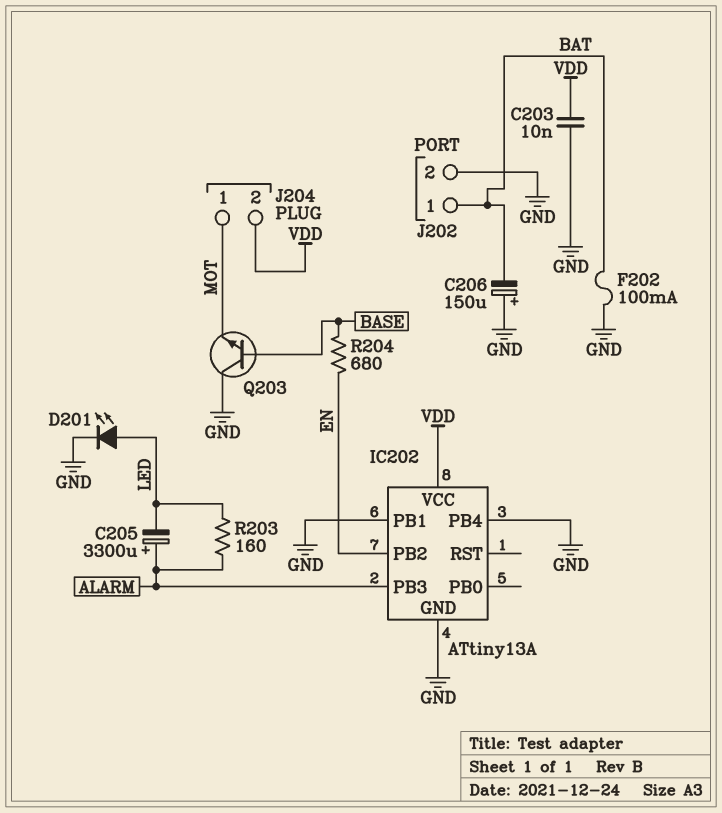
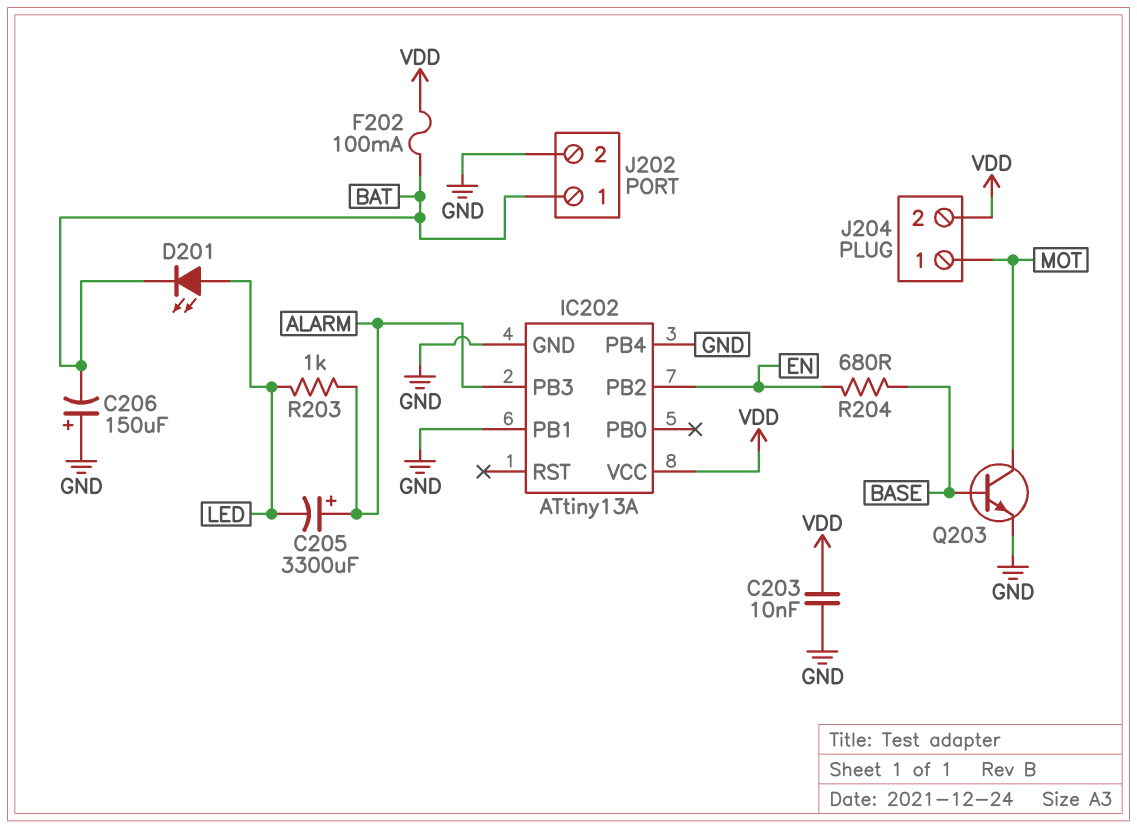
D201: LED (A LED, K GND) -> LED (A LED, K BAT)
F202: 100mA (BAT, GND) -> 100mA (BAT, VDD)
Q203: NPN (B BASE, C GND, E MOT) -> NPN (B BASE, C MOT, E GND)
R203: 160 (ALARM, LED) -> 1k (ALARM, LED)

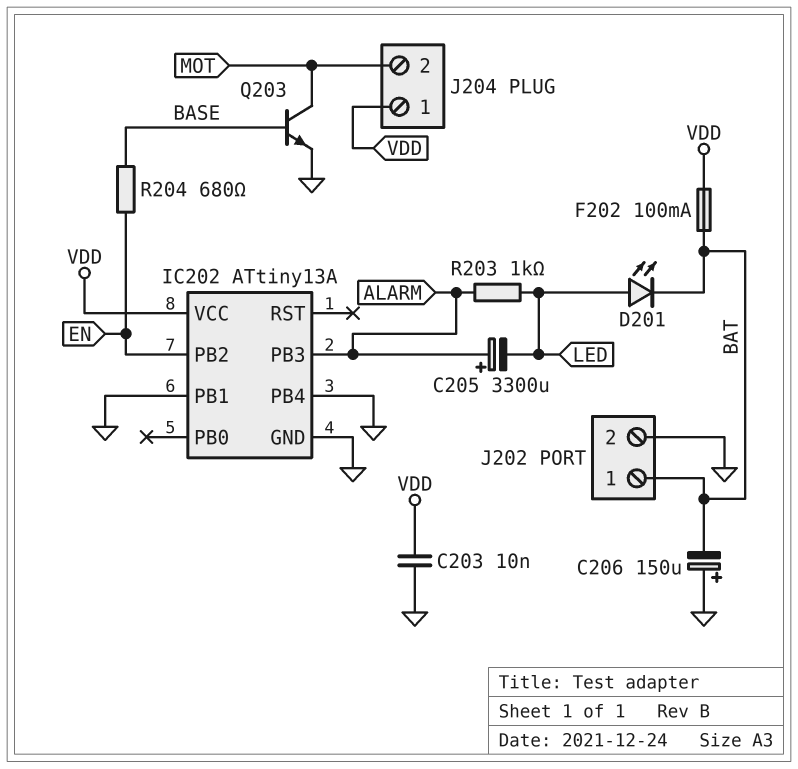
J204 pin 1: MOT -> VDD
J204 pin 2: VDD -> MOT

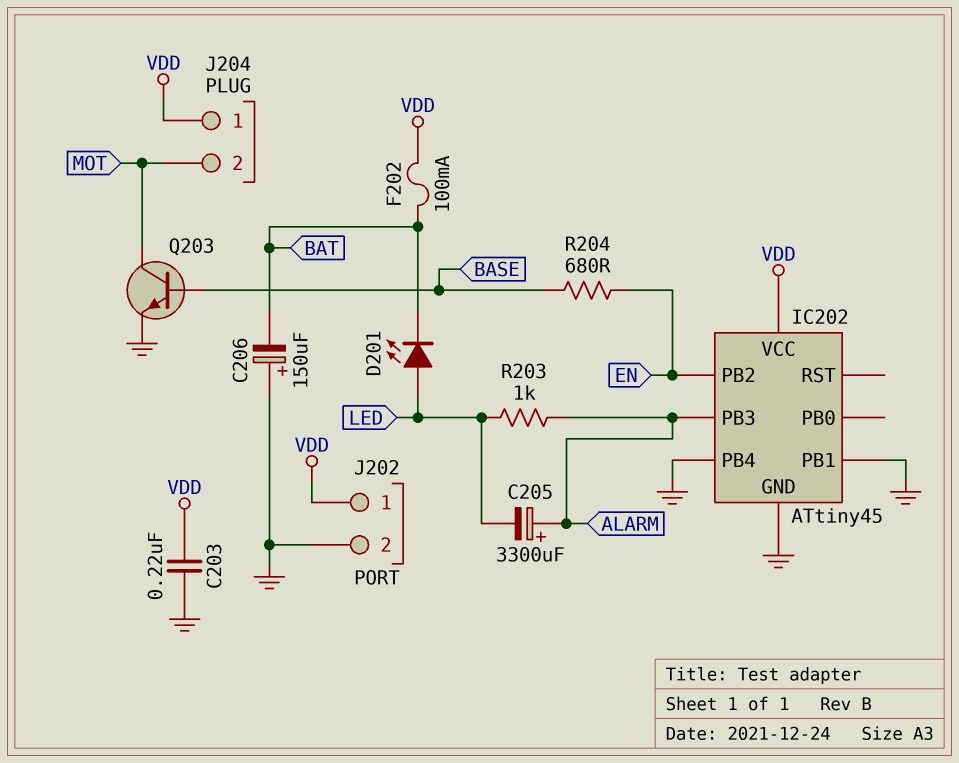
C203: 10nF (GND, VDD) -> 220nF (GND, VDD)
IC202: ATtiny13A -> ATtiny45
J202 pin 1: BAT -> VDD

